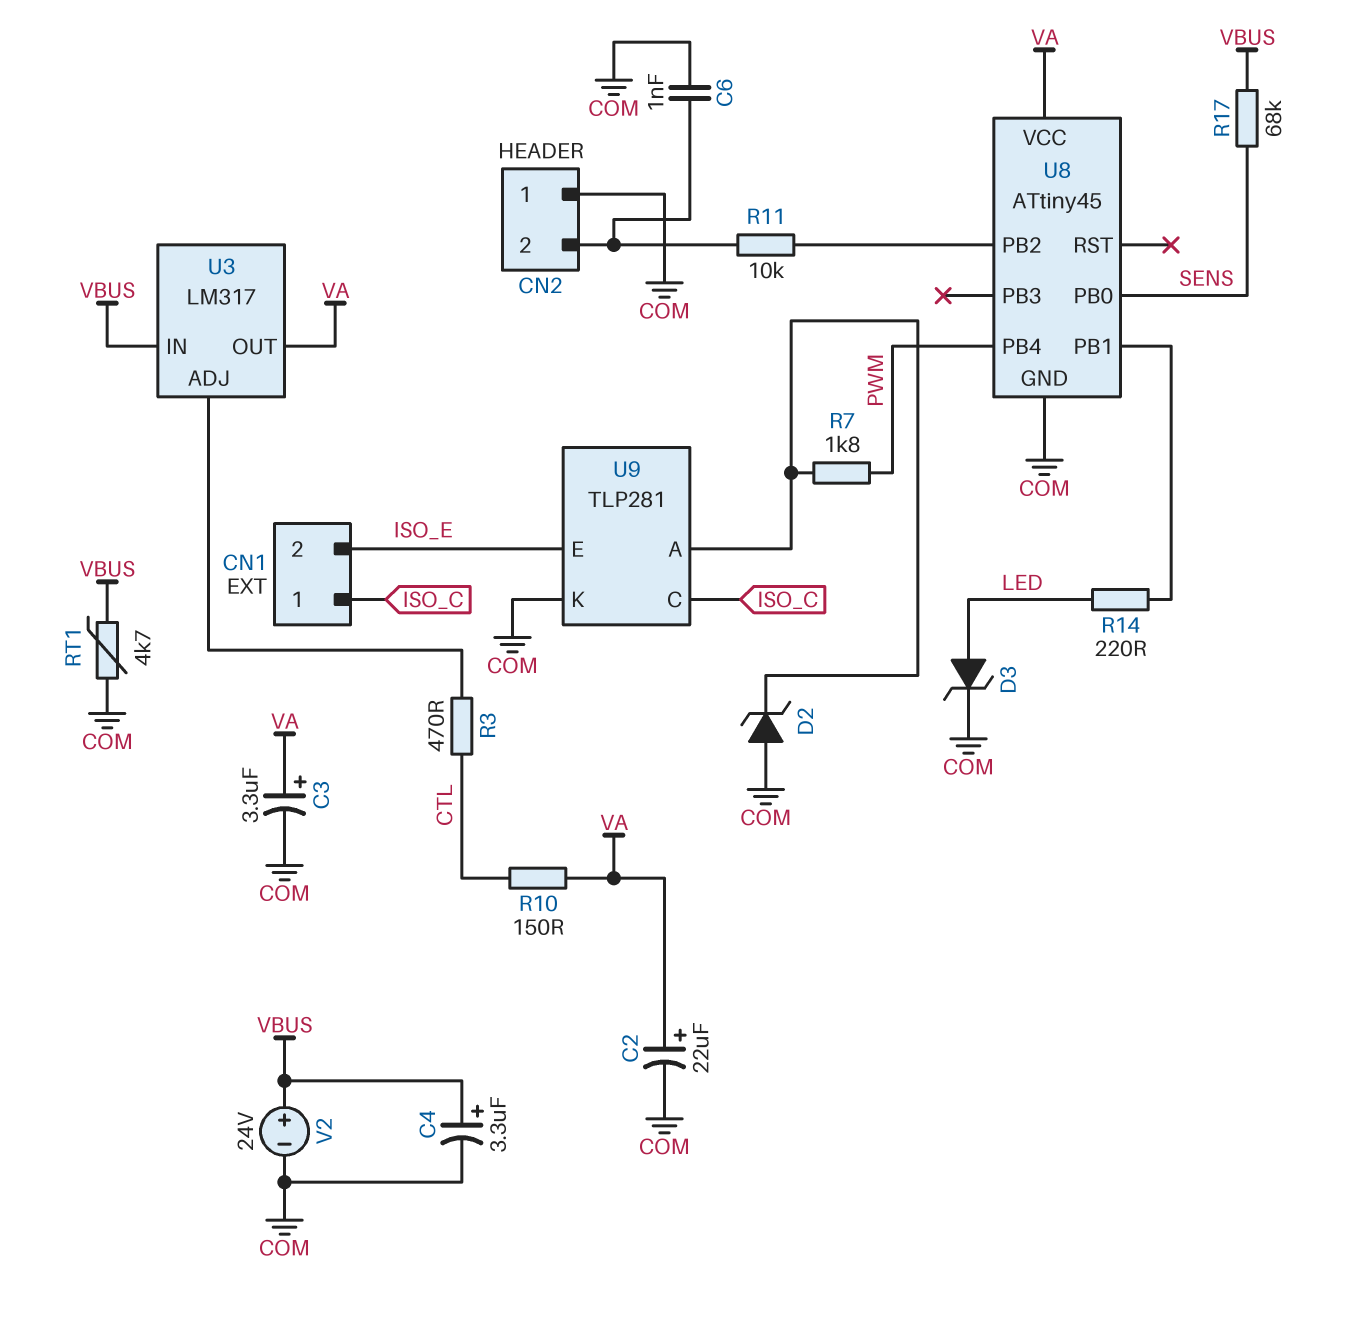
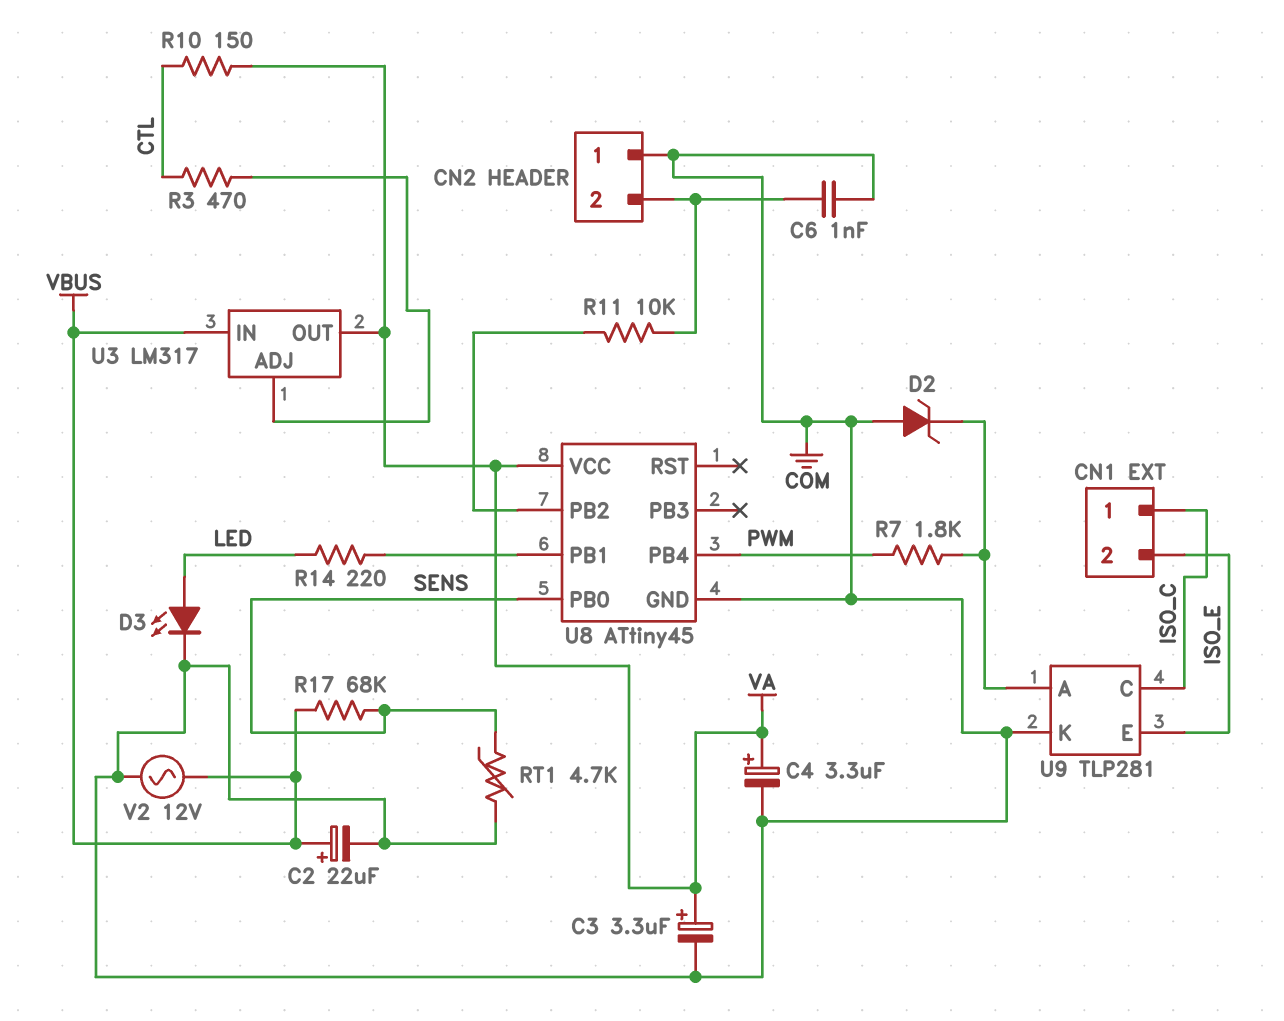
C2: 22uF (plus VA, minus COM) -> 22uF (plus VBUS, minus COM)
C4: 3.3uF (plus VBUS, minus COM) -> 3.3uF (plus VA, minus COM)
D3: zener (A LED, K COM) -> LED (A LED, K COM)
RT1: 4.7k (COM, VBUS) -> 4.7k (COM, SENS)
V2: 24V (plus VBUS, minus COM) -> AC 12V (COM, VBUS)

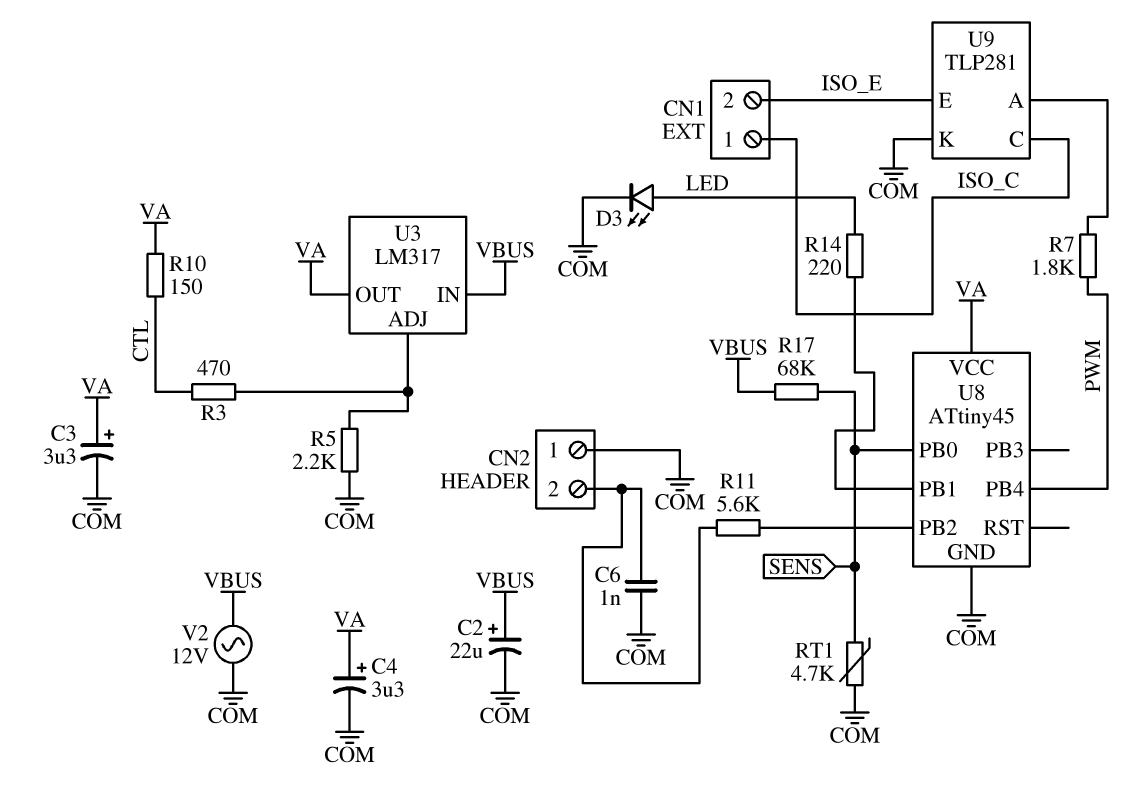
D2: zener (A COM, K U9/A) -> none
R5: none -> 2.2k (COM, U3/ADJ)
R11: 10k (CN2/2, U8/PB2) -> 5.6k (CN2/2, U8/PB2)

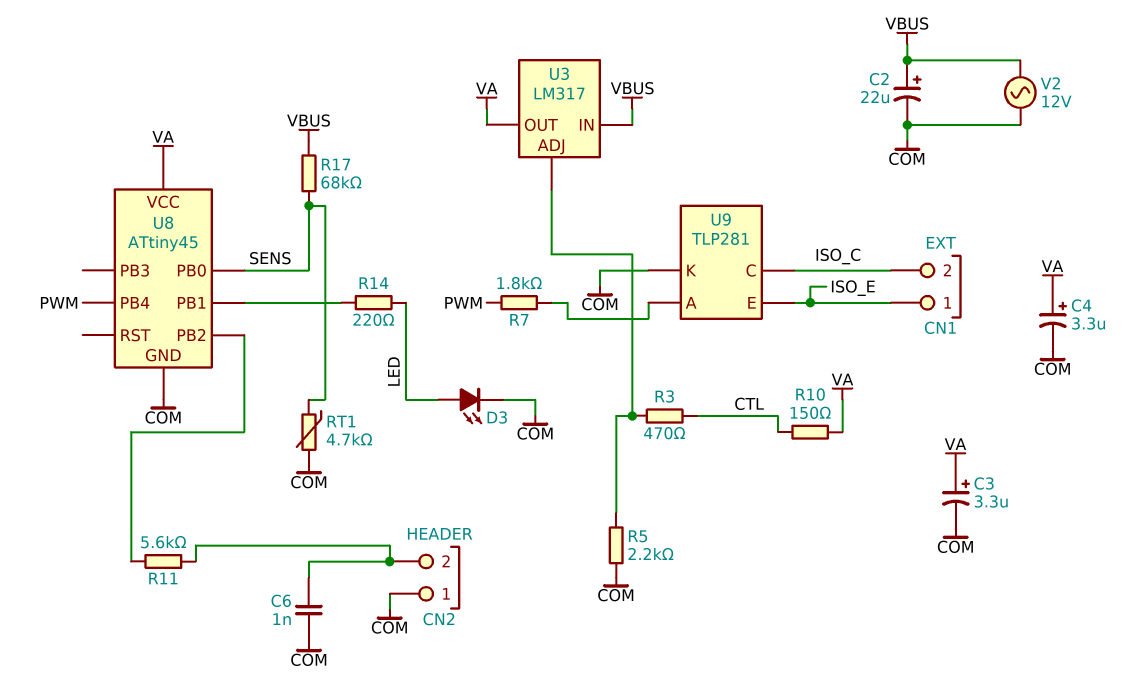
CN1 pin 1: ISO_C -> ISO_E
CN1 pin 2: ISO_E -> ISO_C

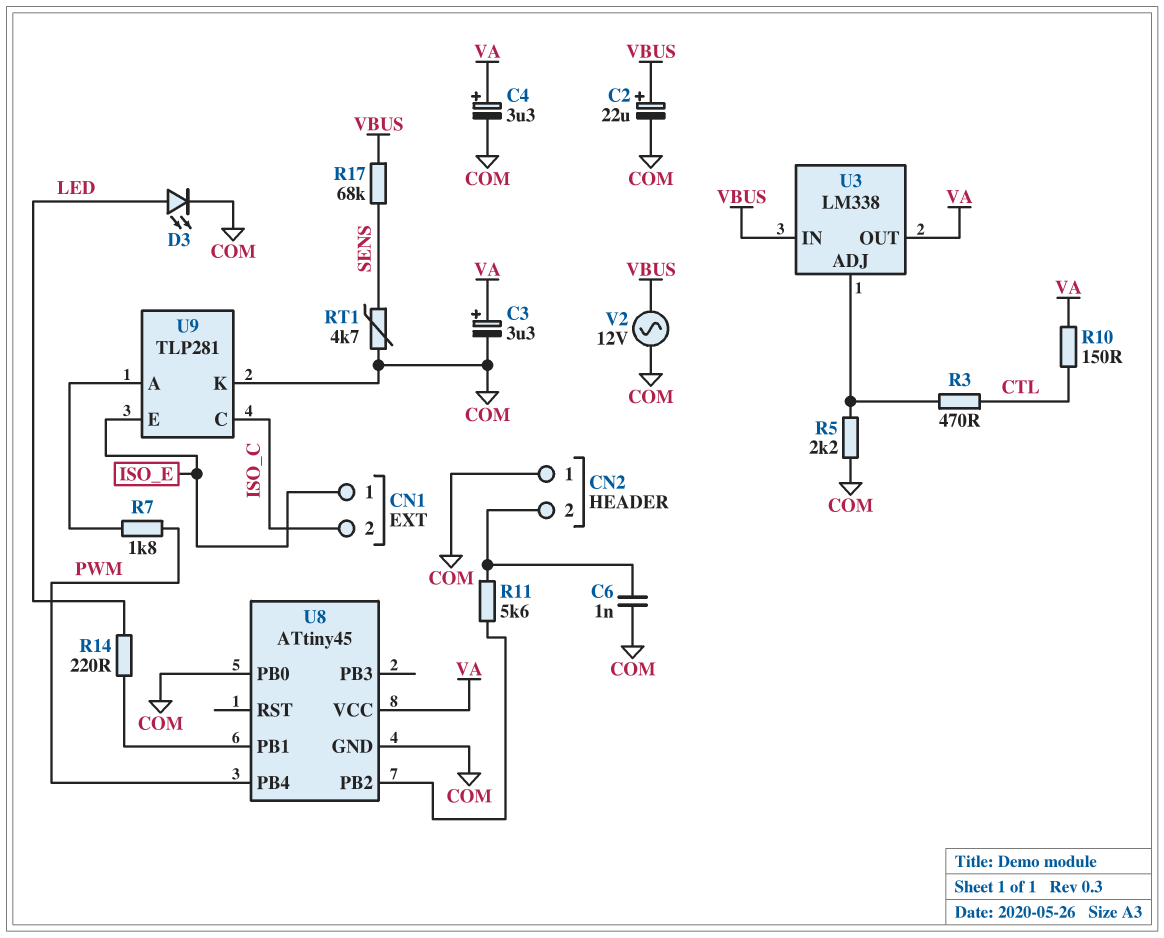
U3: LM317 -> LM338
U8 pin PB0: SENS -> COM

